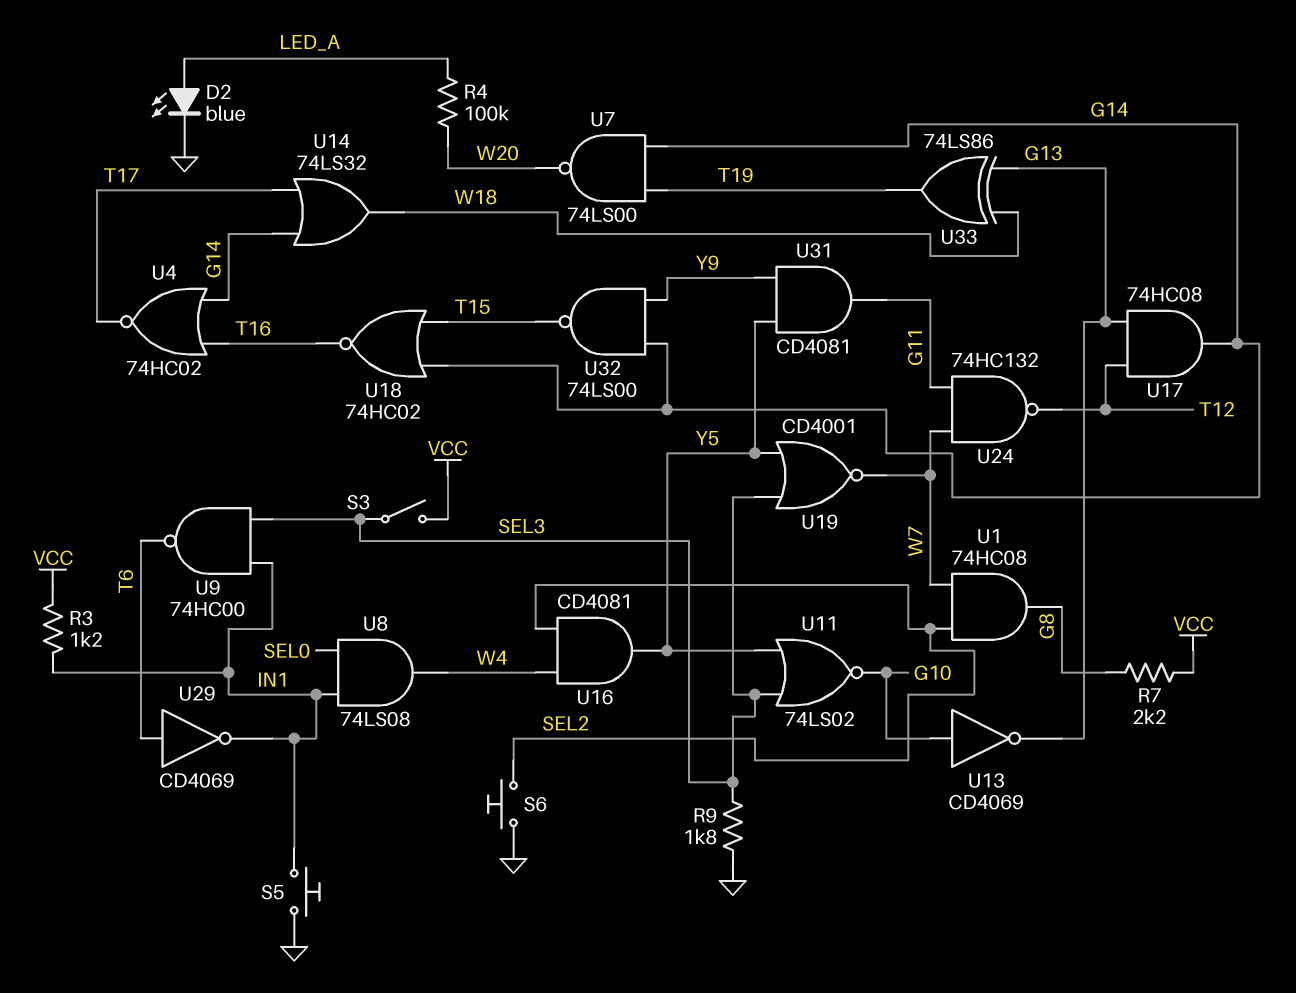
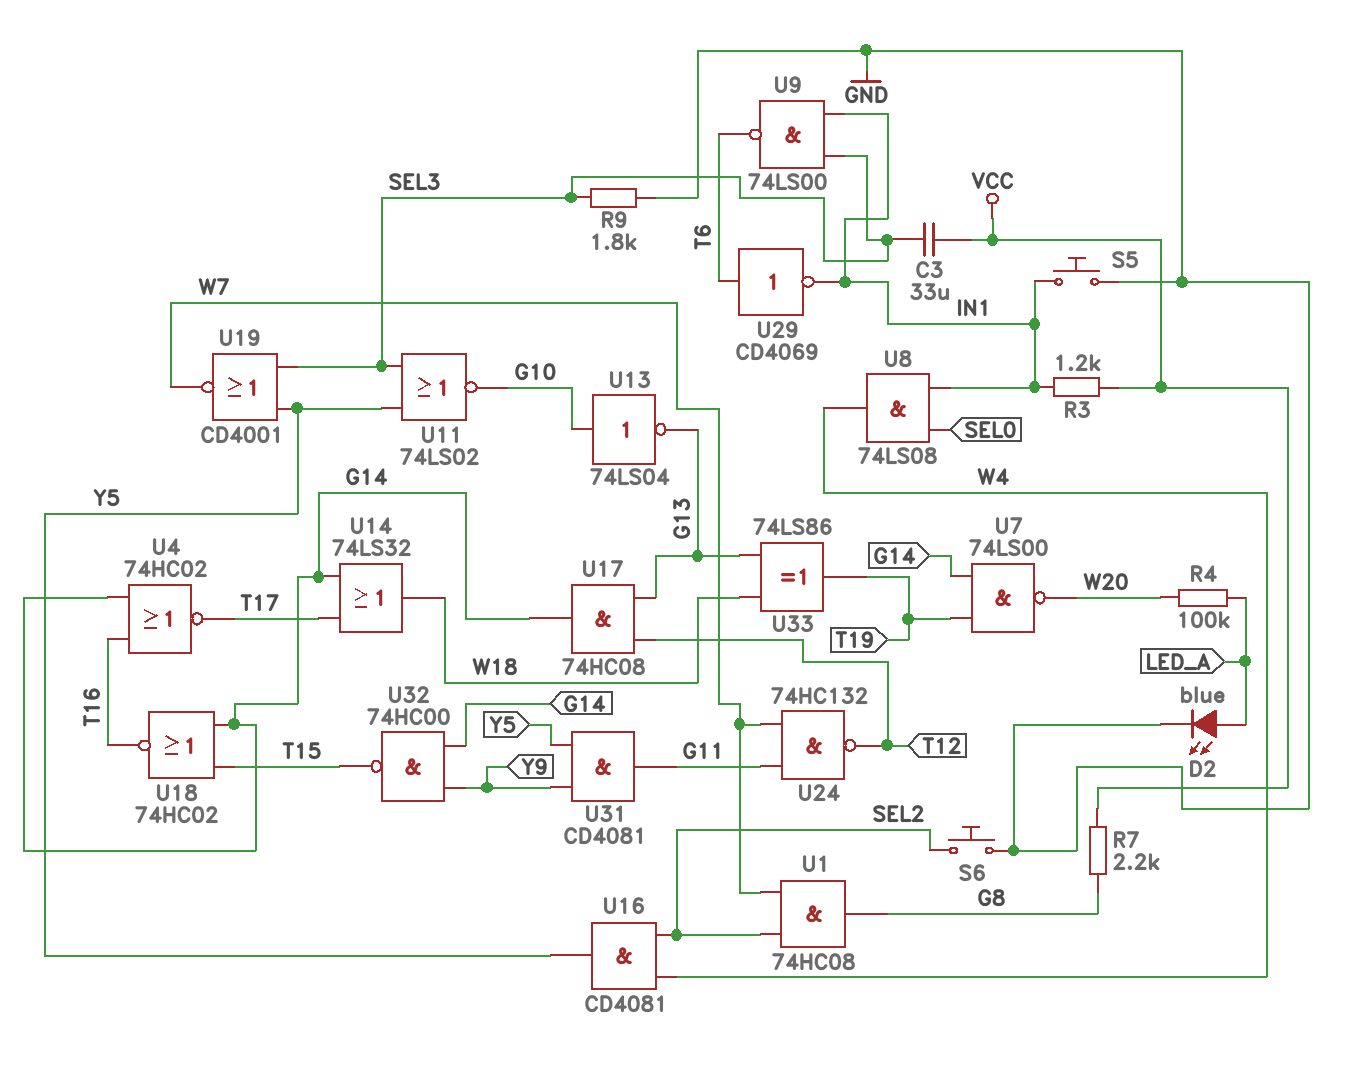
C3: none -> 33uF (SEL3, VCC)
S3: switch (SEL3, VCC) -> none
U9: NAND 74HC00 (in IN1, in SEL3, out T6) -> NAND 74LS00 (in IN1, in SEL3, out T6)
U13: NOT CD4069 (in G10, out G13) -> NOT 74LS04 (in G10, out G13)
U32: NAND 74LS00 (in G14, in Y9, out T15) -> NAND 74HC00 (in G14, in Y9, out T15)

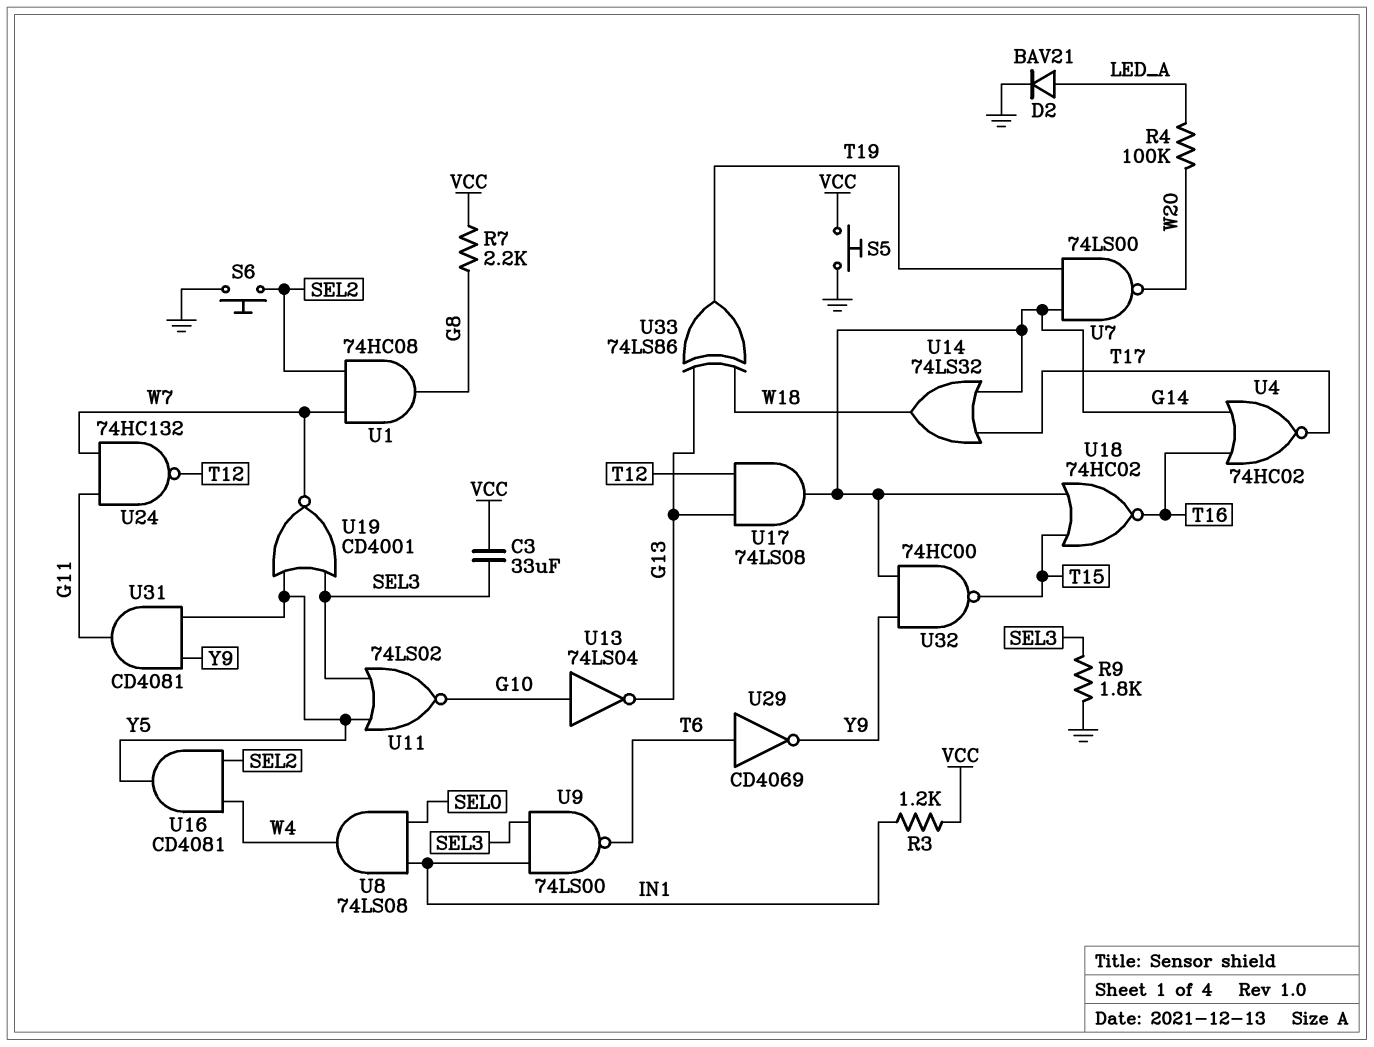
D2: LED blue (A LED_A, K GND) -> diode BAV21 (A LED_A, K GND)
S5: button (GND, IN1) -> button (GND, VCC)
U17: AND 74HC08 (in G13, in T12, out G14) -> AND 74LS08 (in G13, in T12, out G14)
U29: NOT CD4069 (in T6, out IN1) -> NOT CD4069 (in T6, out Y9)

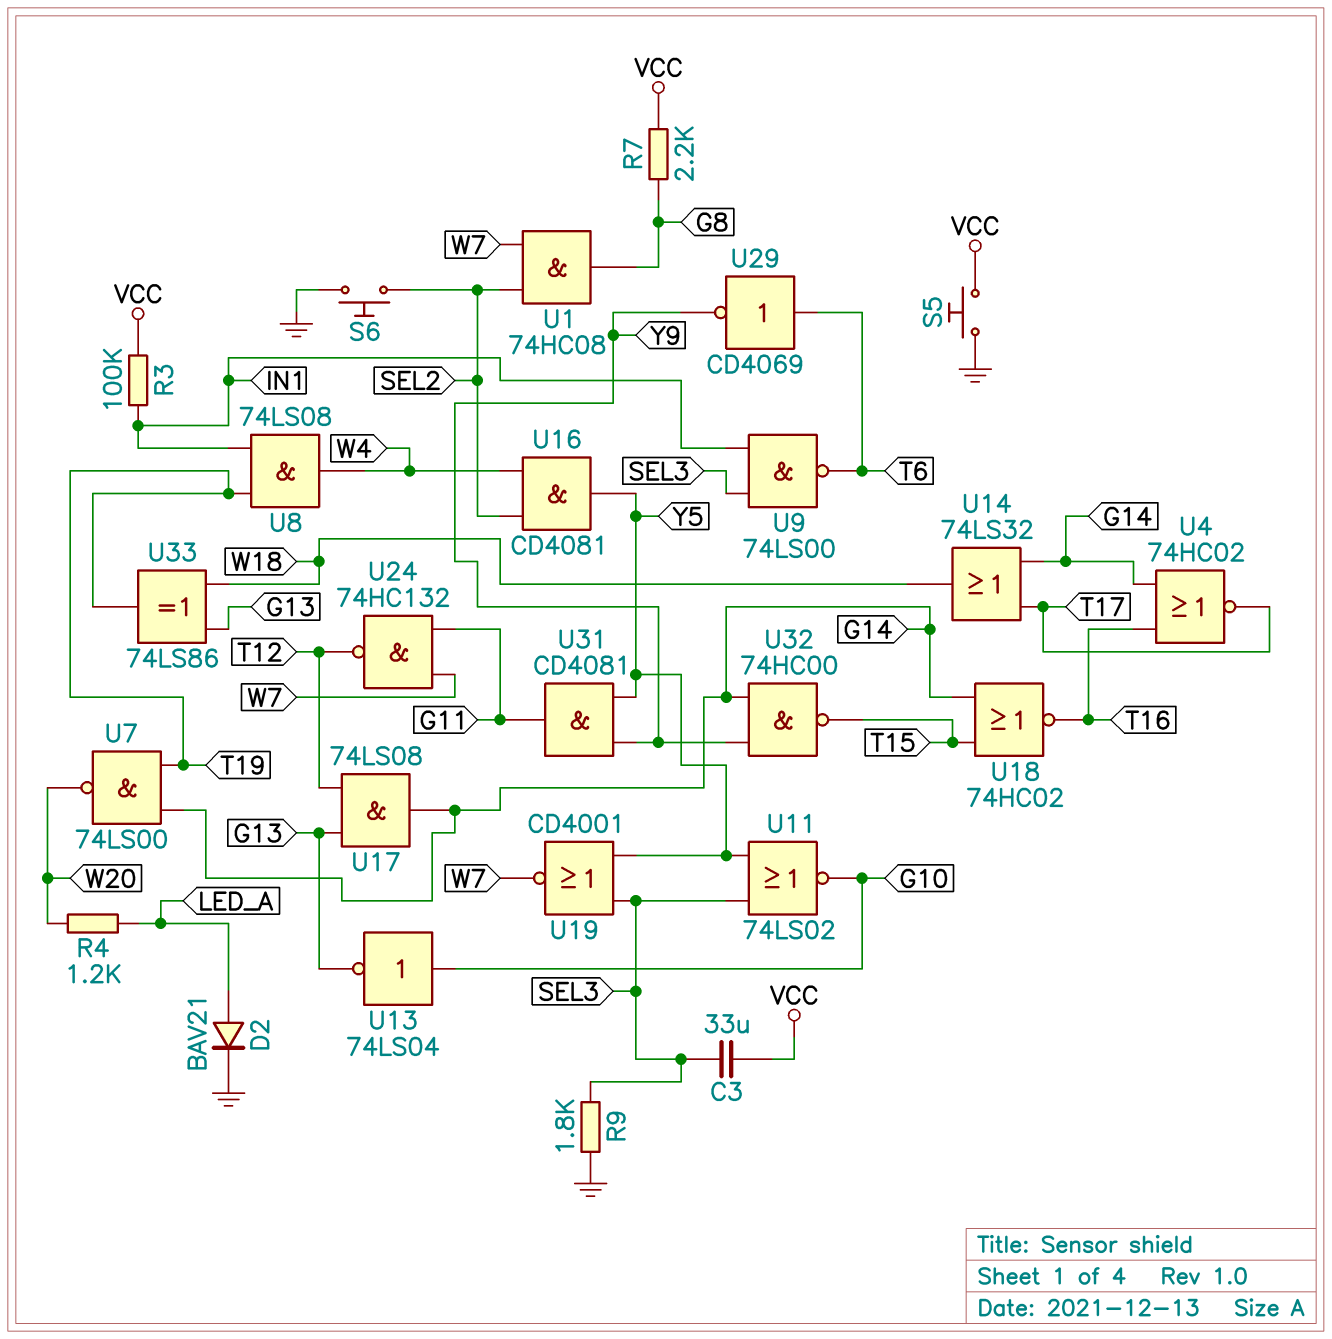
R3: 1.2k (IN1, VCC) -> 100k (IN1, VCC)
R4: 100k (LED_A, W20) -> 1.2k (LED_A, W20)
U8: AND 74LS08 (in IN1, in SEL0, out W4) -> AND 74LS08 (in IN1, in T19, out W4)

